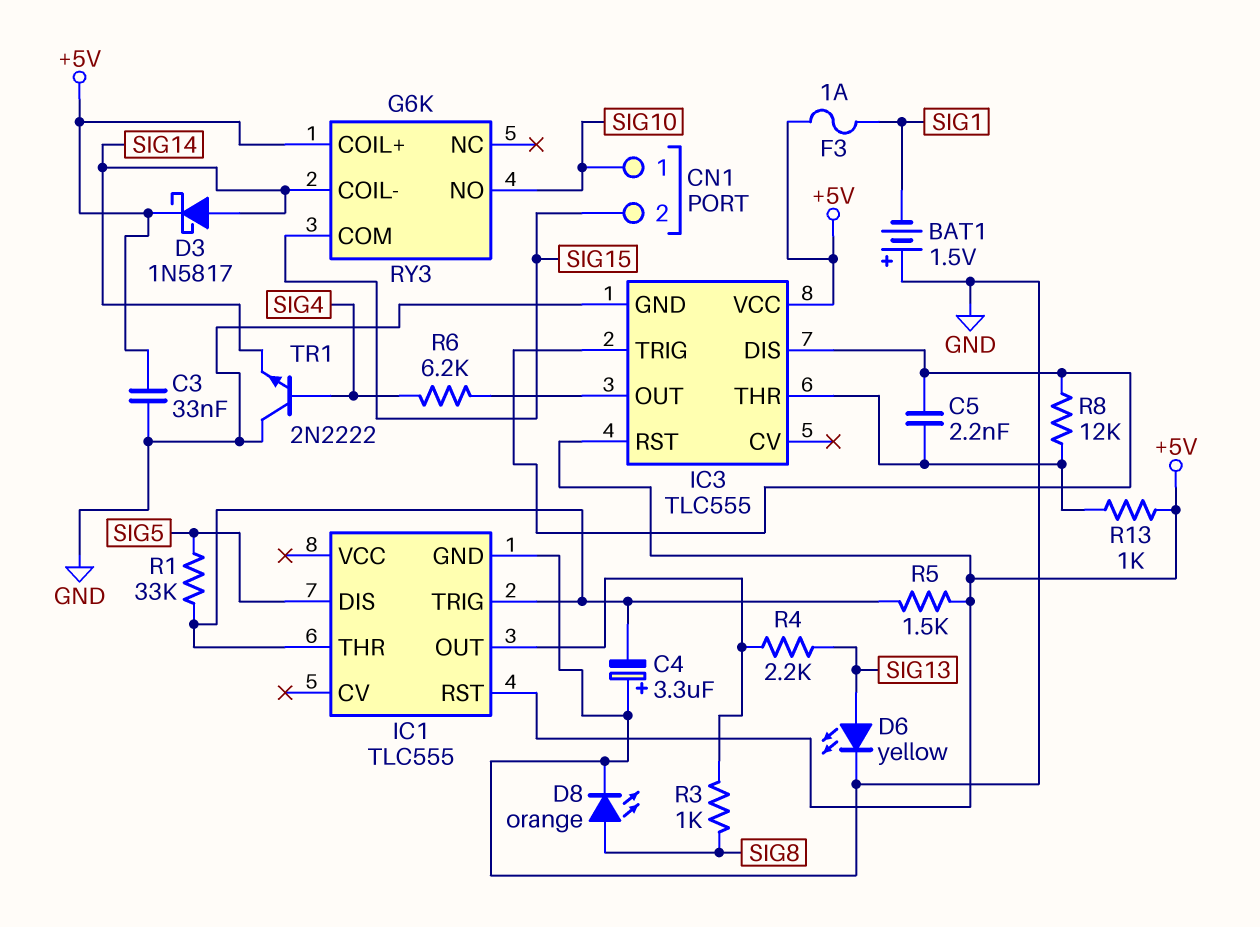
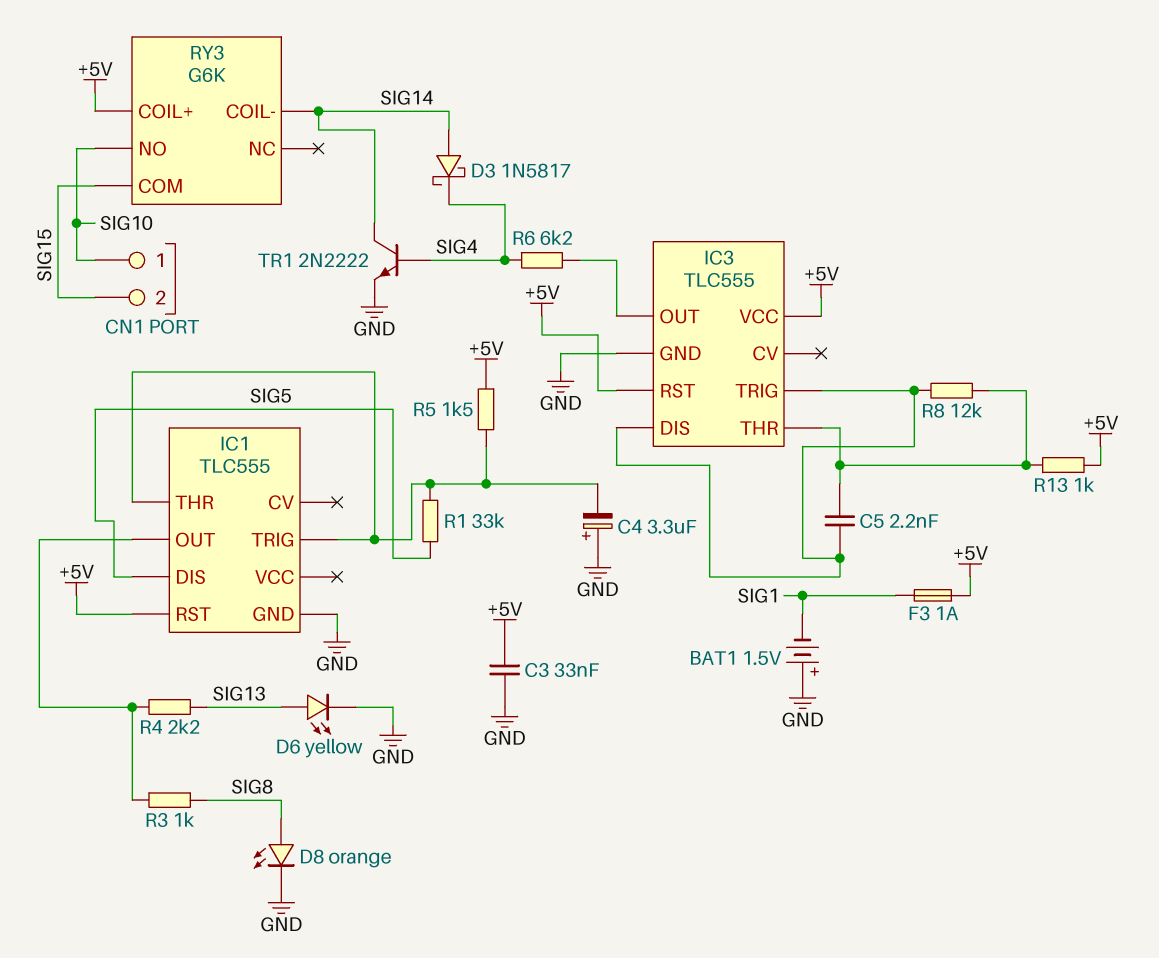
D3: schottky 1N5817 (A SIG14, K +5V) -> schottky 1N5817 (A SIG14, K SIG4)
TR1: NPN 2N2222 (B SIG4, C GND, E SIG14) -> NPN 2N2222 (B SIG4, C SIG14, E GND)

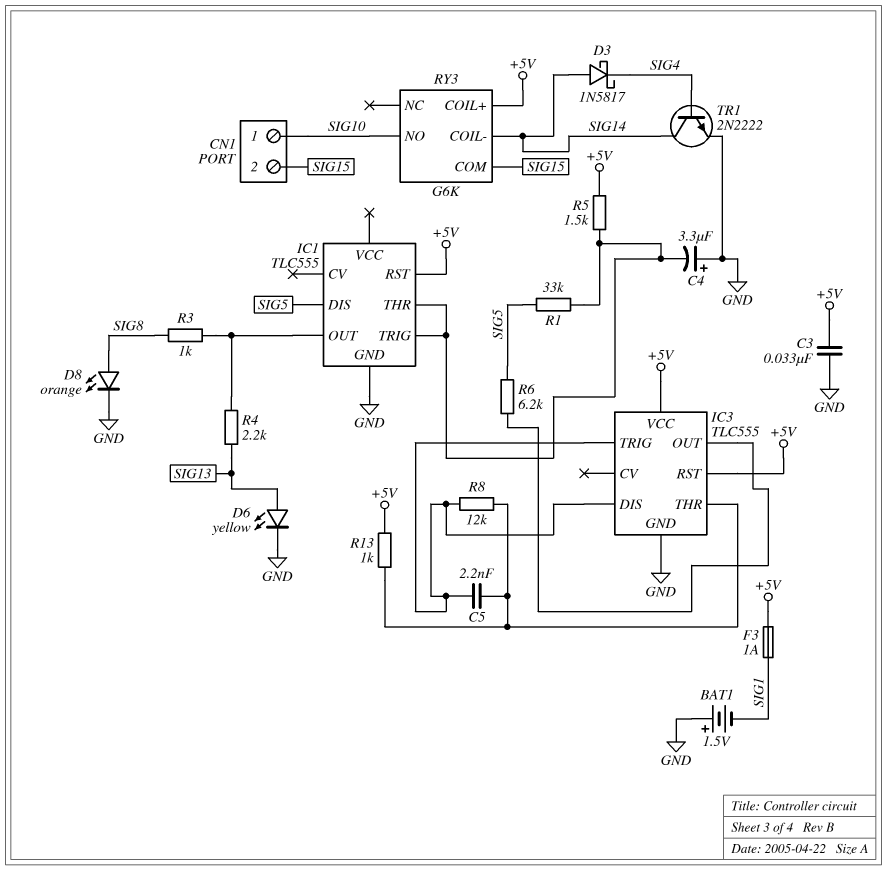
R6: 6.2k (IC3/OUT, SIG4) -> 6.2k (IC3/OUT, SIG5)

